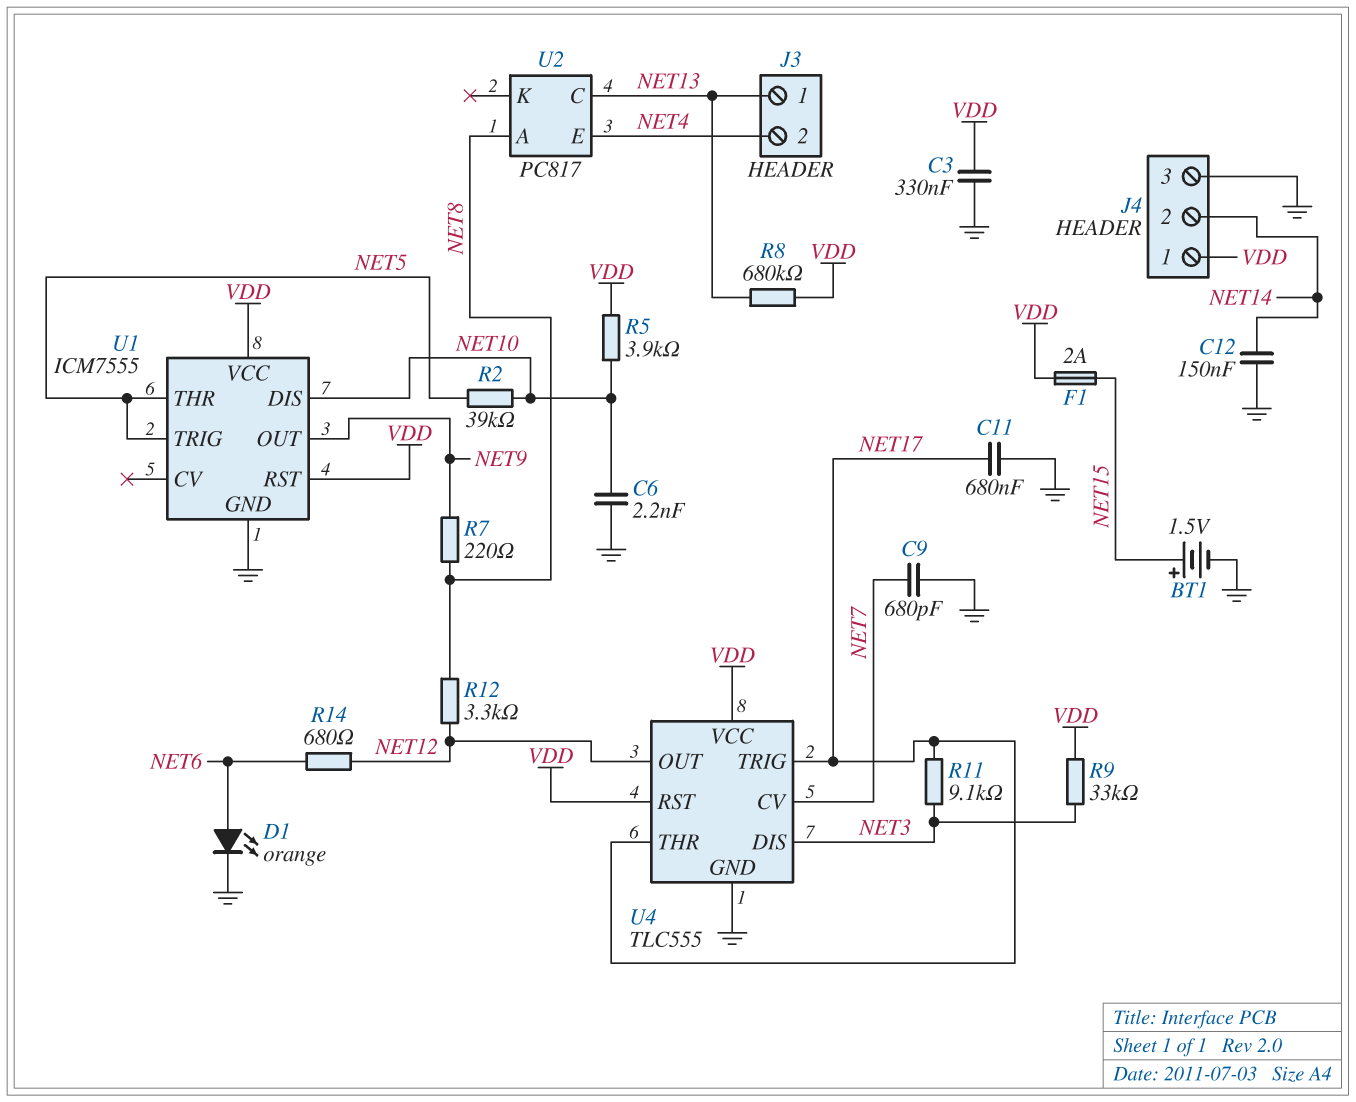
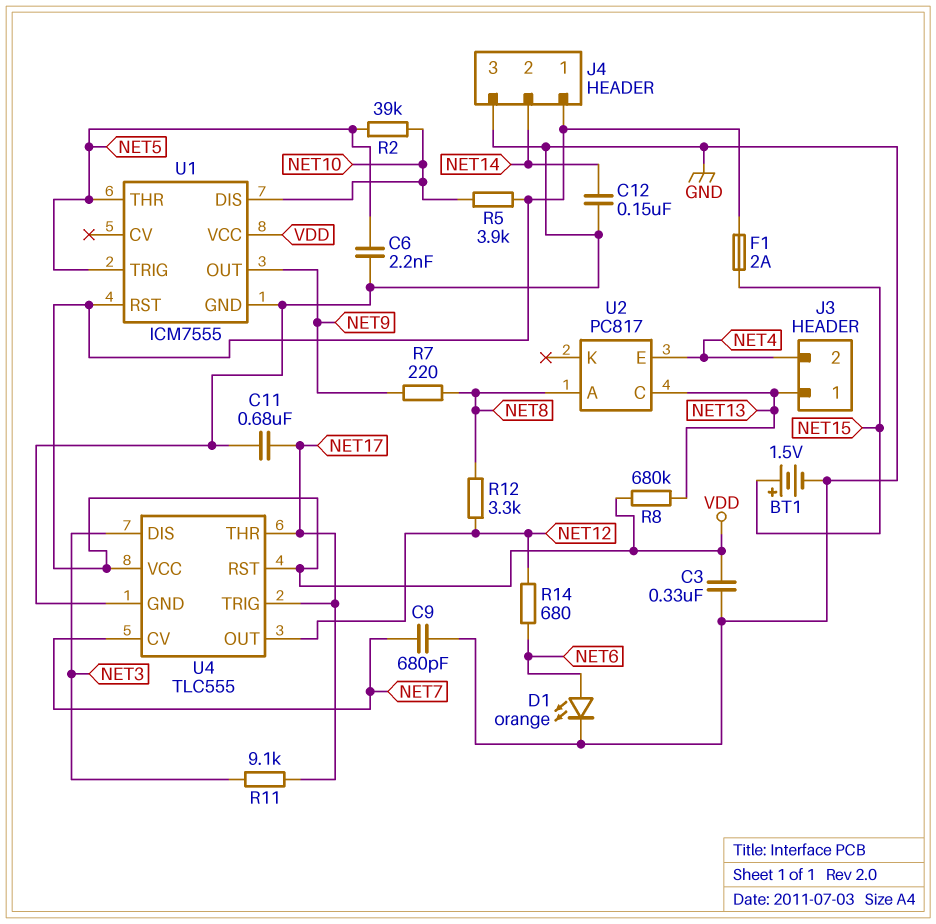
C6: 2.2nF (GND, NET10) -> 2.2nF (GND, NET5)
R9: 33k (NET3, VDD) -> none

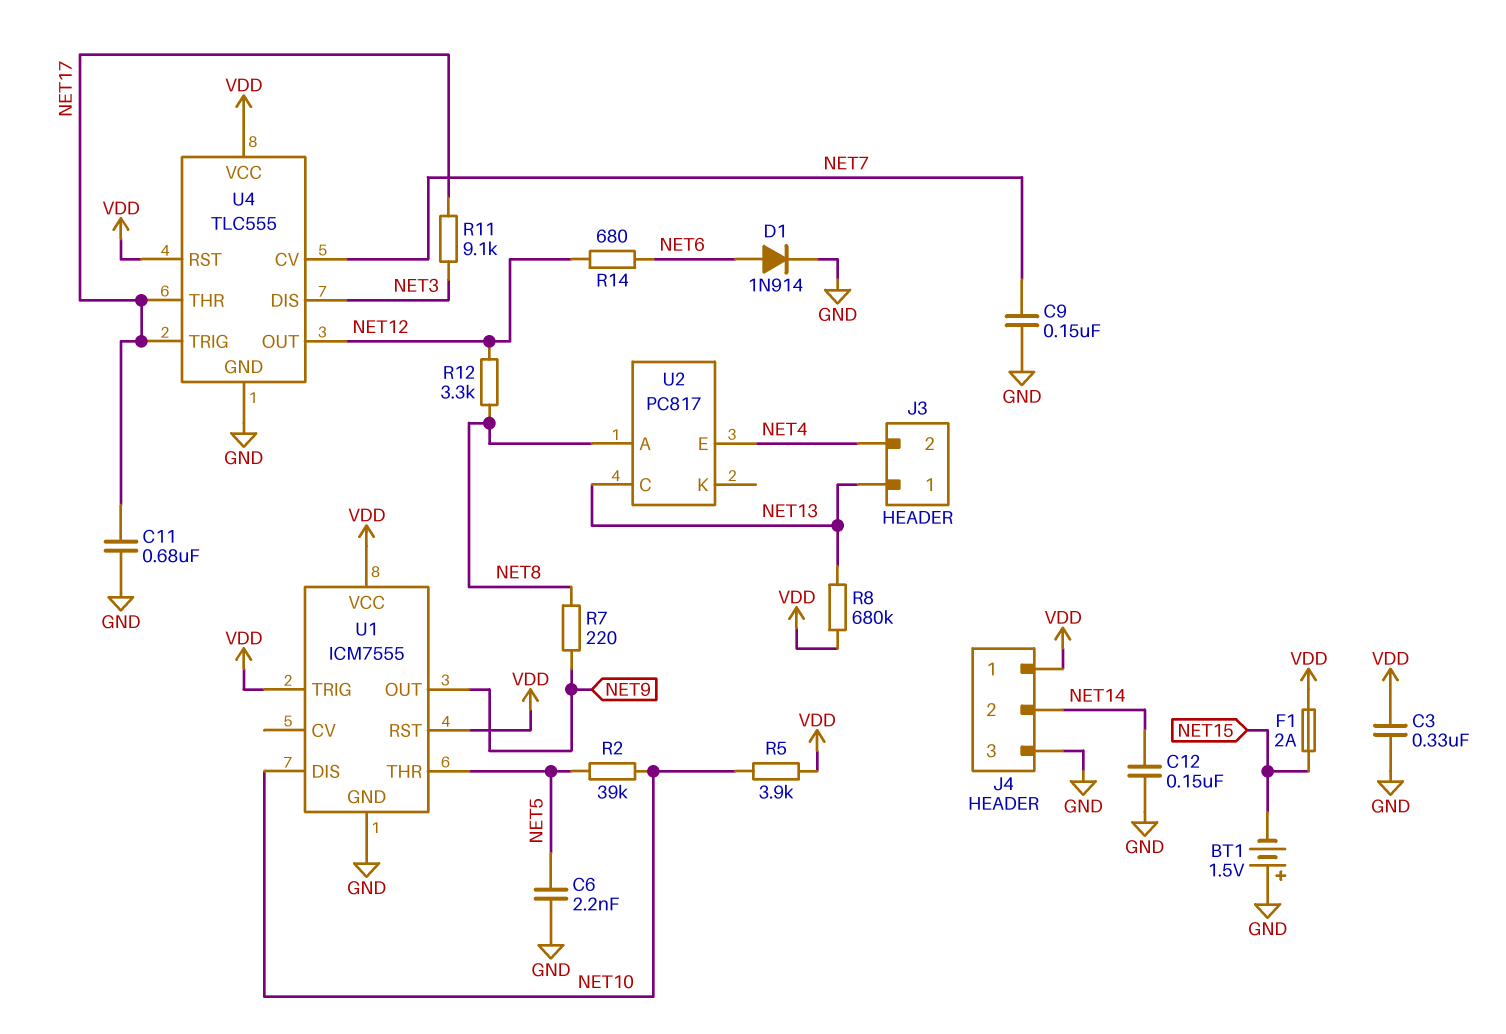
BT1: 1.5V (plus NET15, minus GND) -> 1.5V (plus GND, minus NET15)
C9: 680pF (GND, NET7) -> 150nF (GND, NET7)
D1: LED orange (A NET6, K GND) -> diode 1N914 (A NET6, K GND)
U1 pin TRIG: NET5 -> VDD

